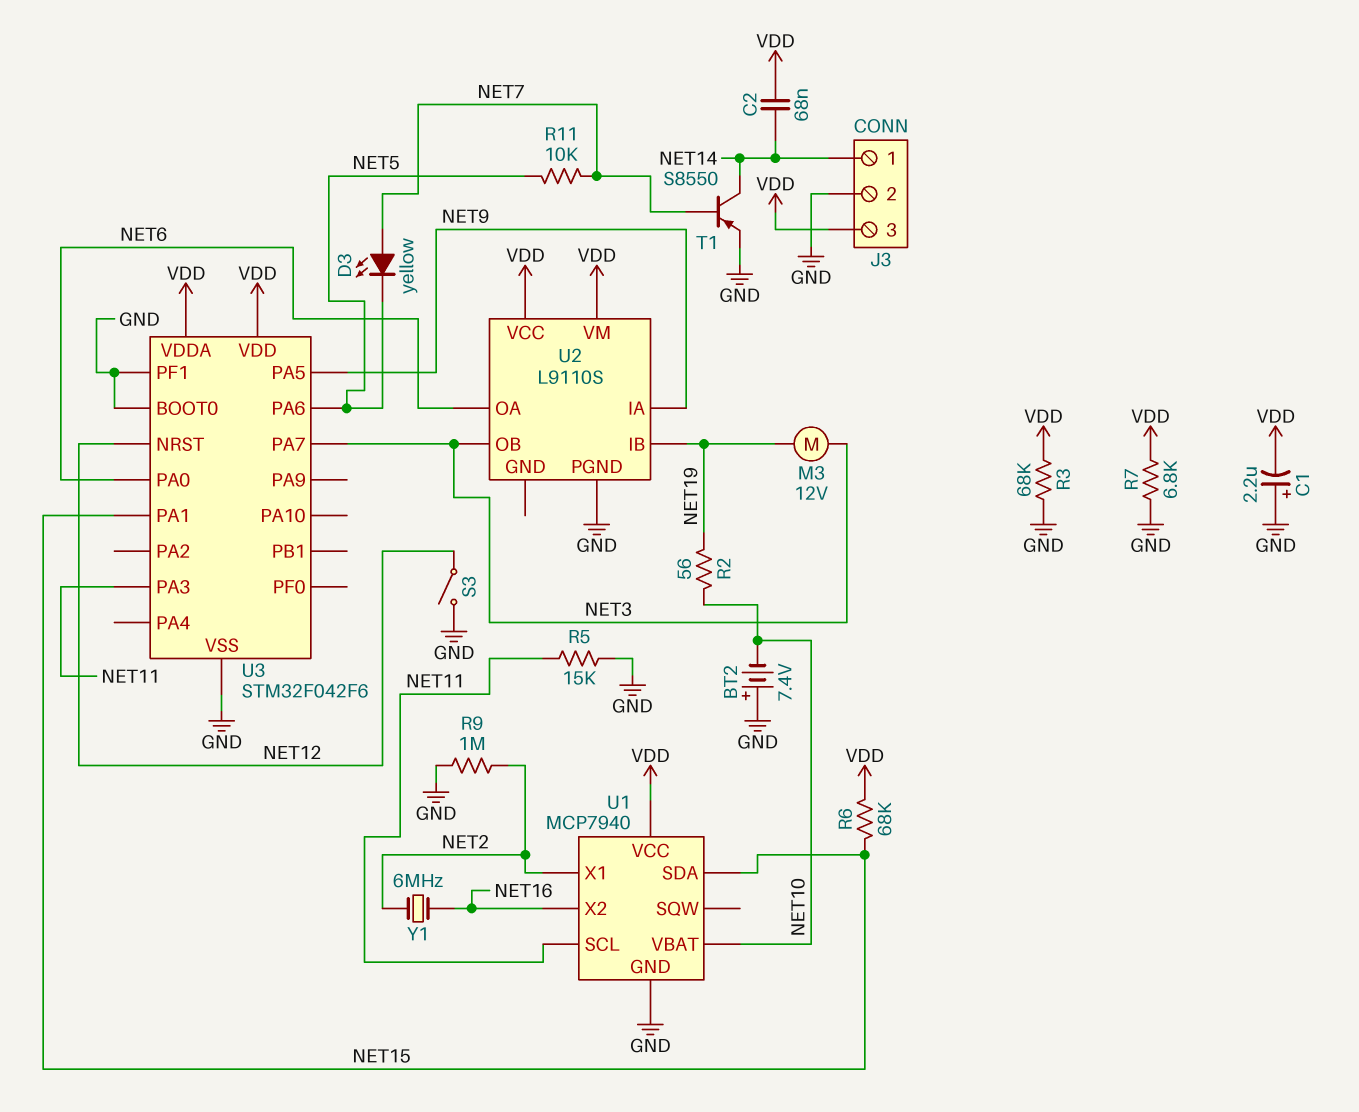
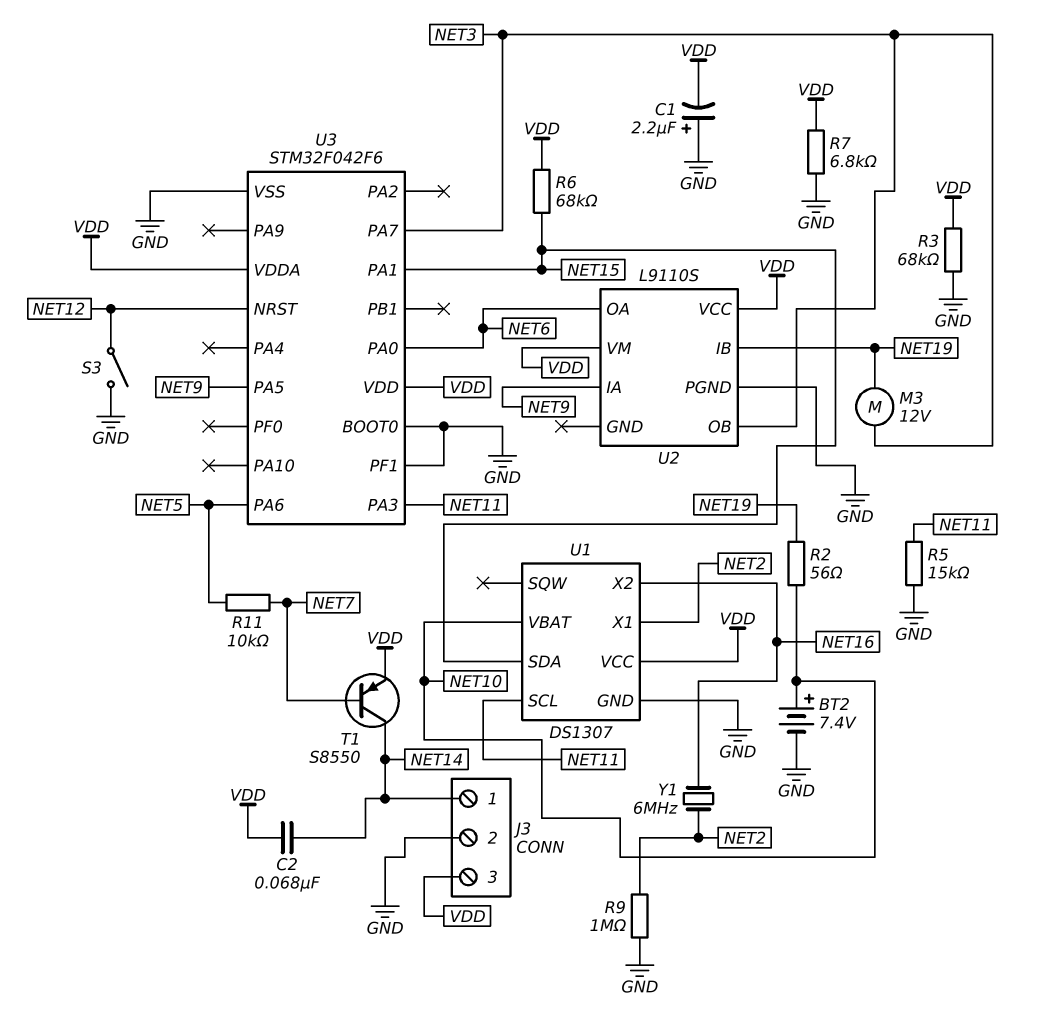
BT2: 7.4V (plus GND, minus NET10) -> 7.4V (plus NET10, minus GND)
D3: LED yellow (A NET7, K NET5) -> none
T1: PNP S8550 (B NET7, C NET14, E GND) -> PNP S8550 (B NET7, C NET14, E VDD)
U1: MCP7940 -> DS1307

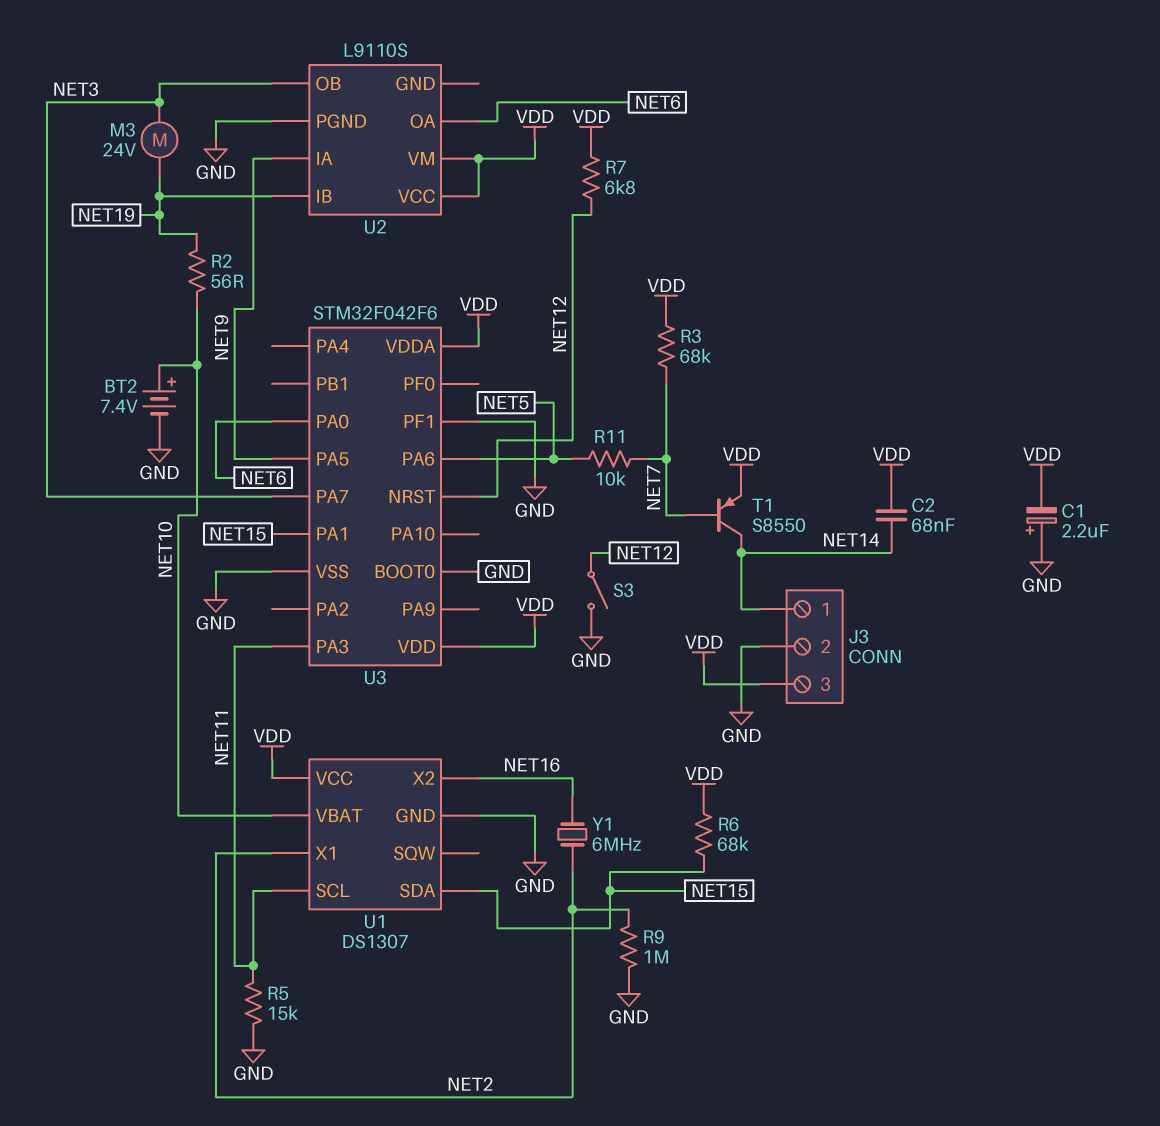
M3: motor 12V (NET3, NET19) -> motor 24V (NET3, NET19)
R3: 68k (GND, VDD) -> 68k (NET7, VDD)
R7: 6.8k (GND, VDD) -> 6.8k (NET12, VDD)

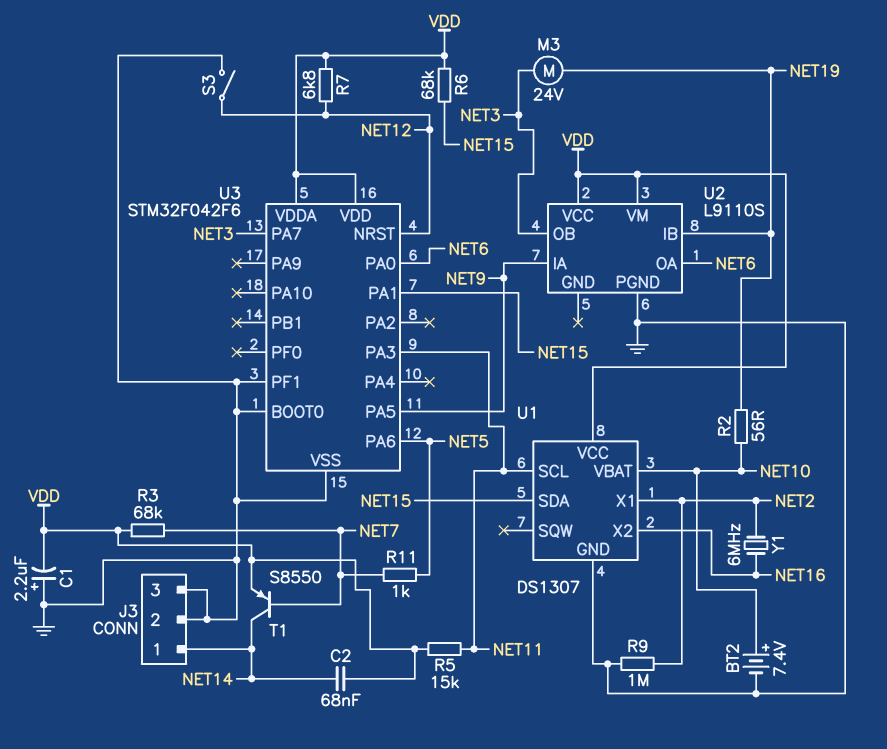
J3 pin 3: VDD -> GND
R5: 15k (GND, NET11) -> 15k (NET11, VDD)
R11: 10k (NET5, NET7) -> 1k (NET5, NET7)

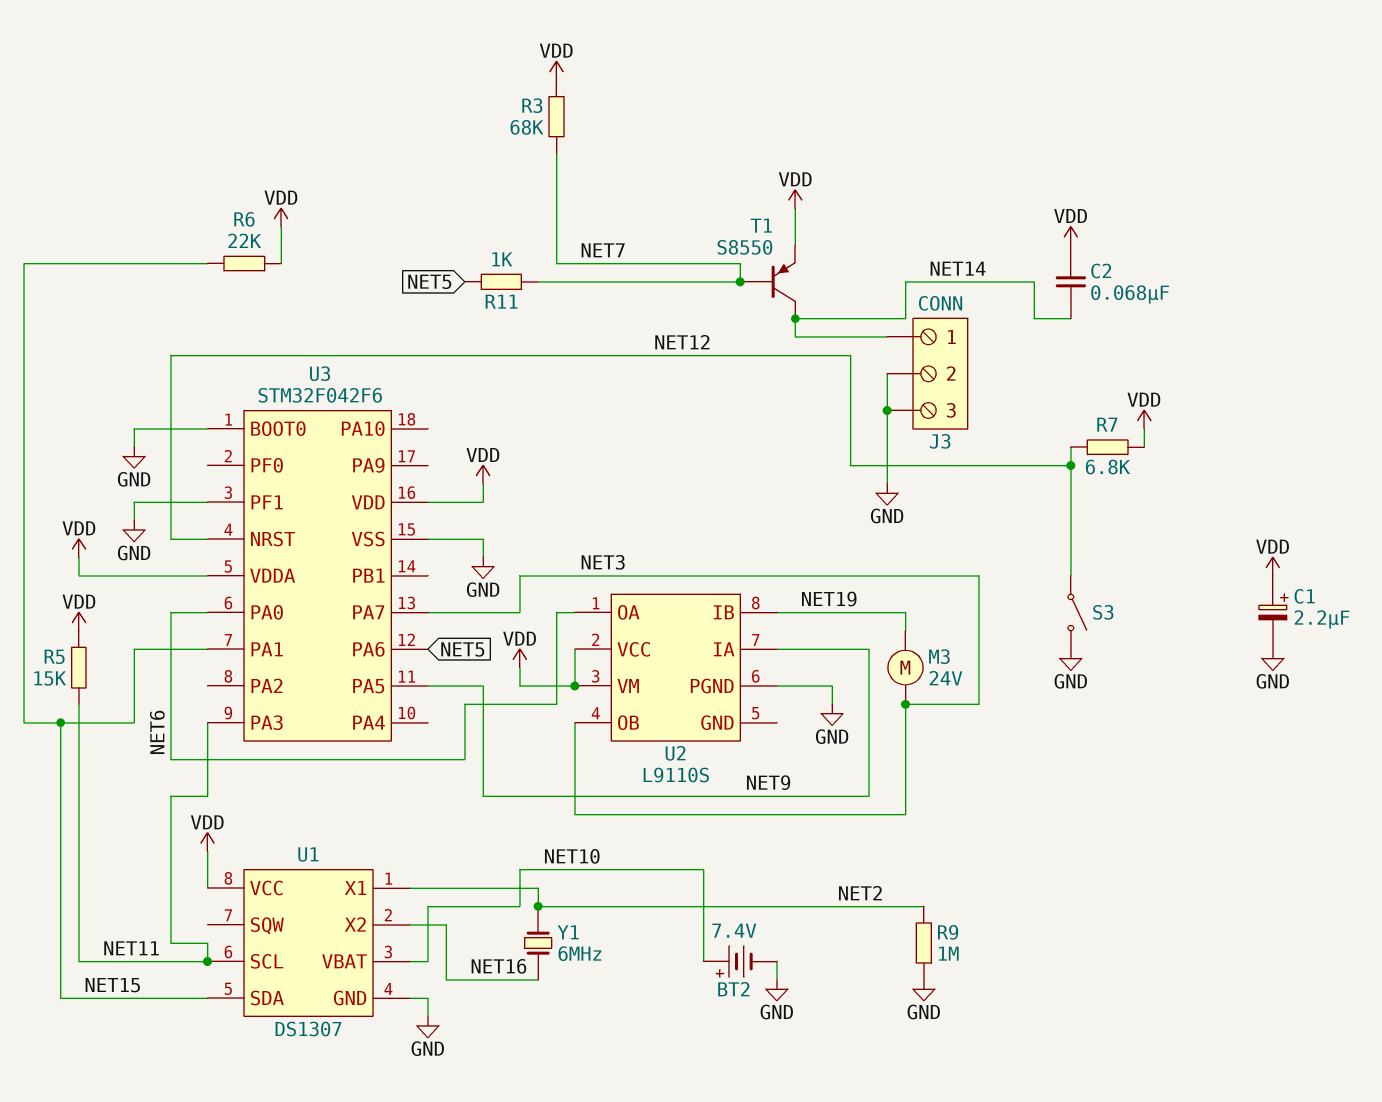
C1: 2.2uF (plus GND, minus VDD) -> 2.2uF (plus VDD, minus GND)
R2: 56 (NET10, NET19) -> none
R6: 68k (NET15, VDD) -> 22k (NET15, VDD)

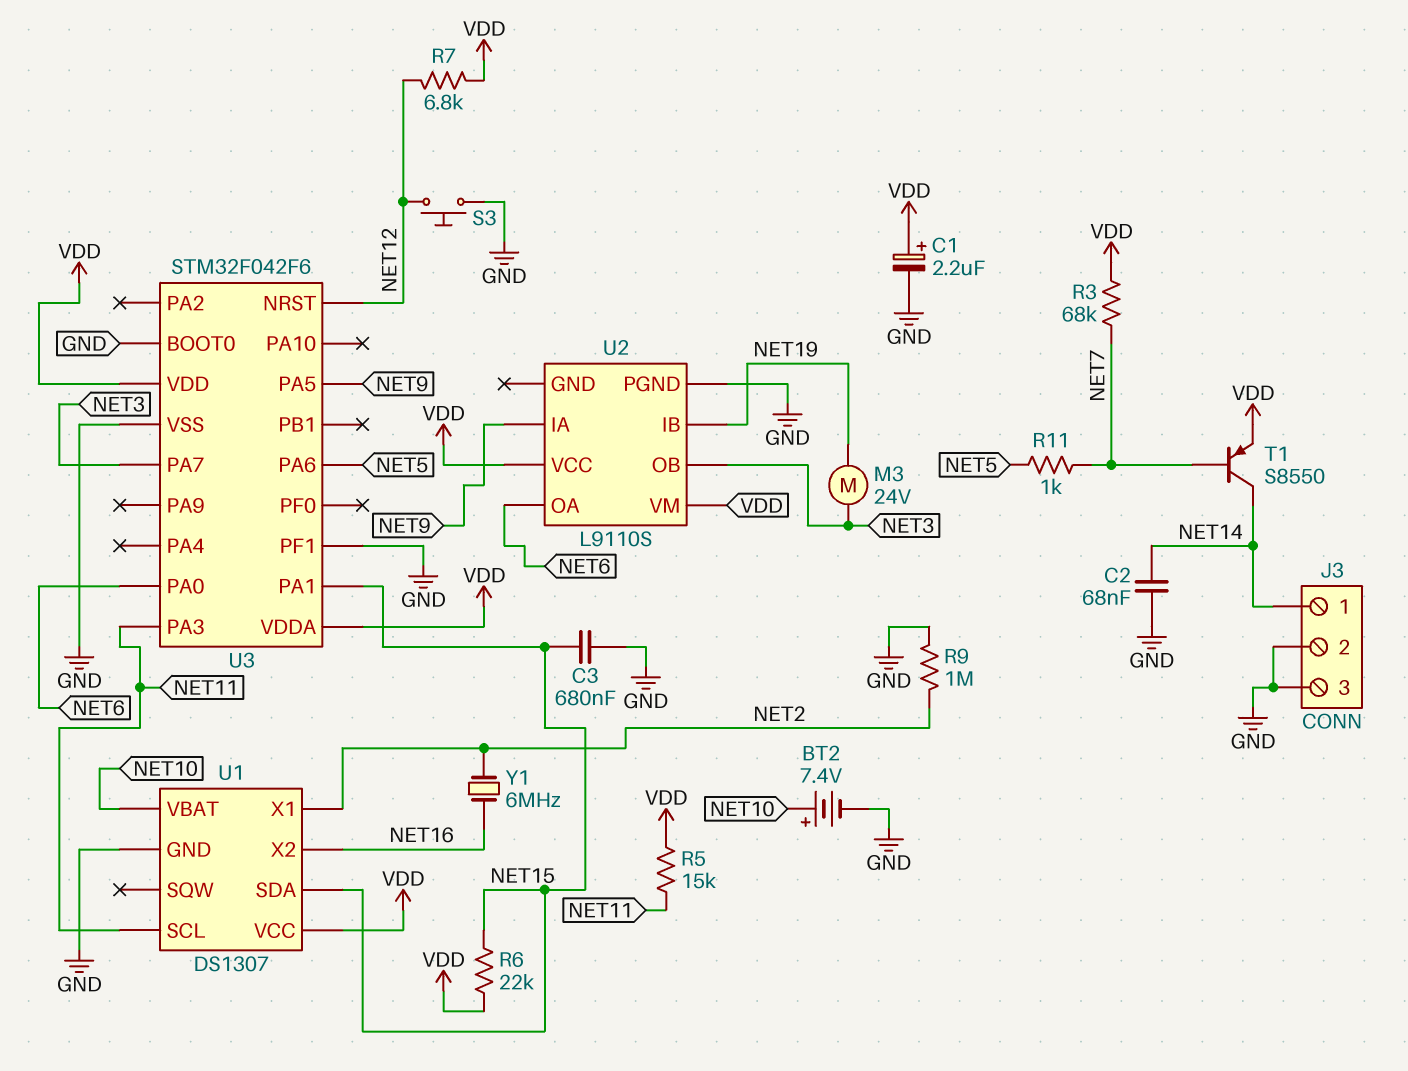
C2: 68nF (NET14, VDD) -> 68nF (GND, NET14)
C3: none -> 680nF (GND, NET15)
S3: switch (GND, NET12) -> button (GND, NET12)

